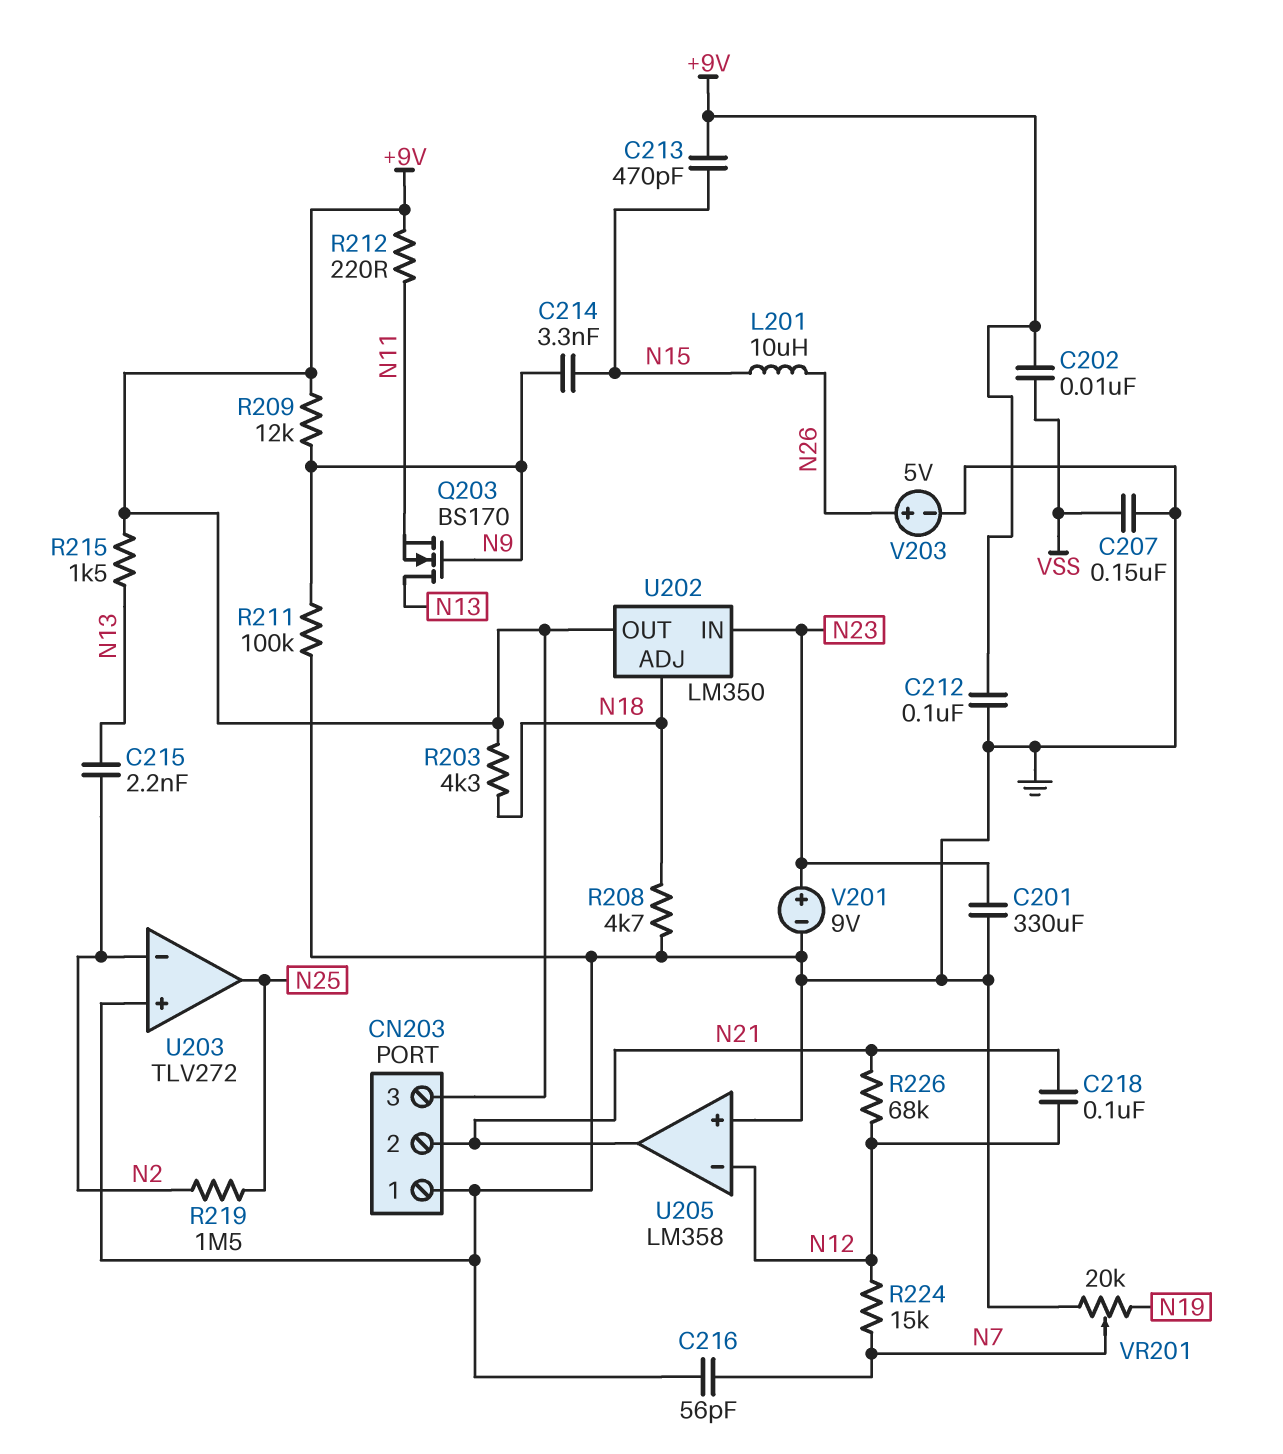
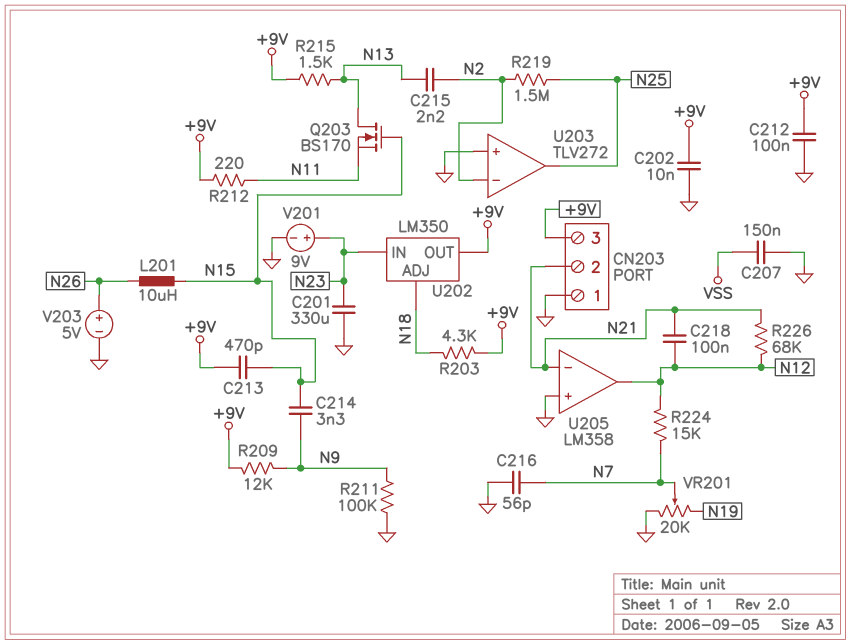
C202: 10nF (+9V, VSS) -> 10nF (+9V, GND)
Q203: NMOS BS170 (G N9, D N13, S N11) -> NMOS BS170 (G N15, D N13, S N11)
R208: 4.7k (GND, N18) -> none
U205 pin in-: N12 -> N21
U205 pin out: N21 -> N12

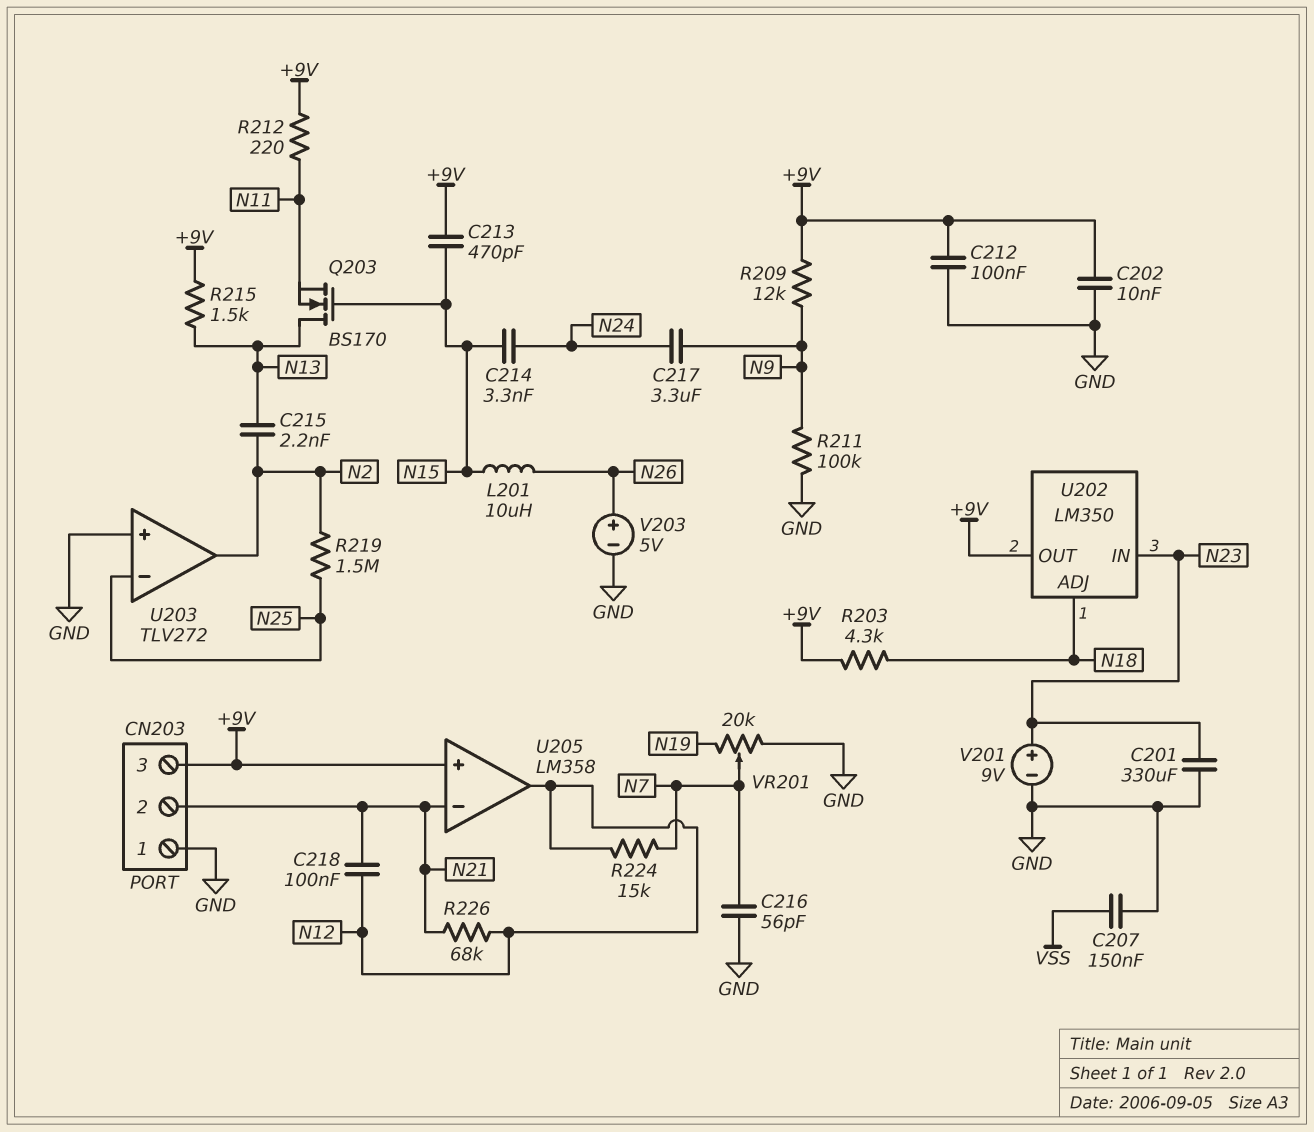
C214: 3.3nF (N9, N15) -> 3.3nF (N15, N24)
C217: none -> 3.3uF (N9, N24)
U203 pin in-: N2 -> N25
U203 pin out: N25 -> N2
U205 pin in+: GND -> +9V

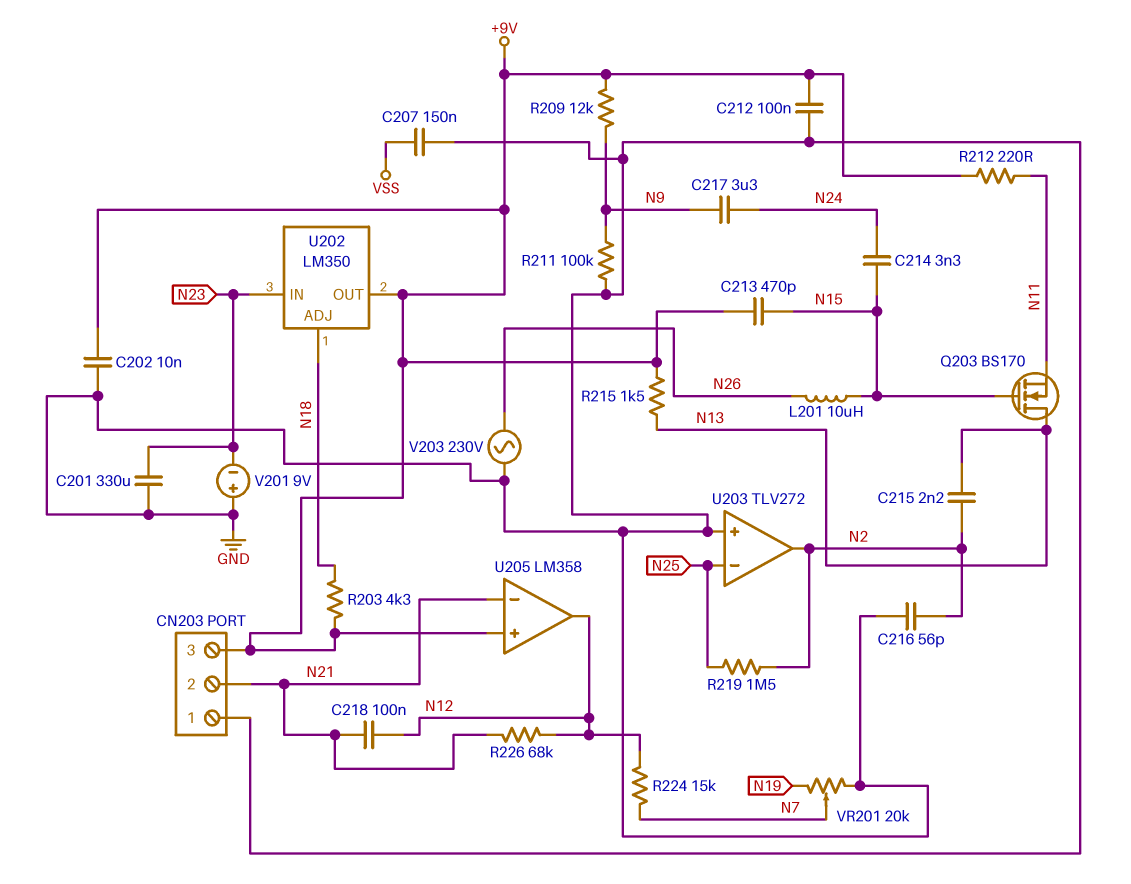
C216: 56pF (GND, N7) -> 56pF (GND, N2)
V201: 9V (plus N23, minus GND) -> 9V (plus GND, minus N23)
V203: 5V (plus N26, minus GND) -> AC 230V (GND, N26)

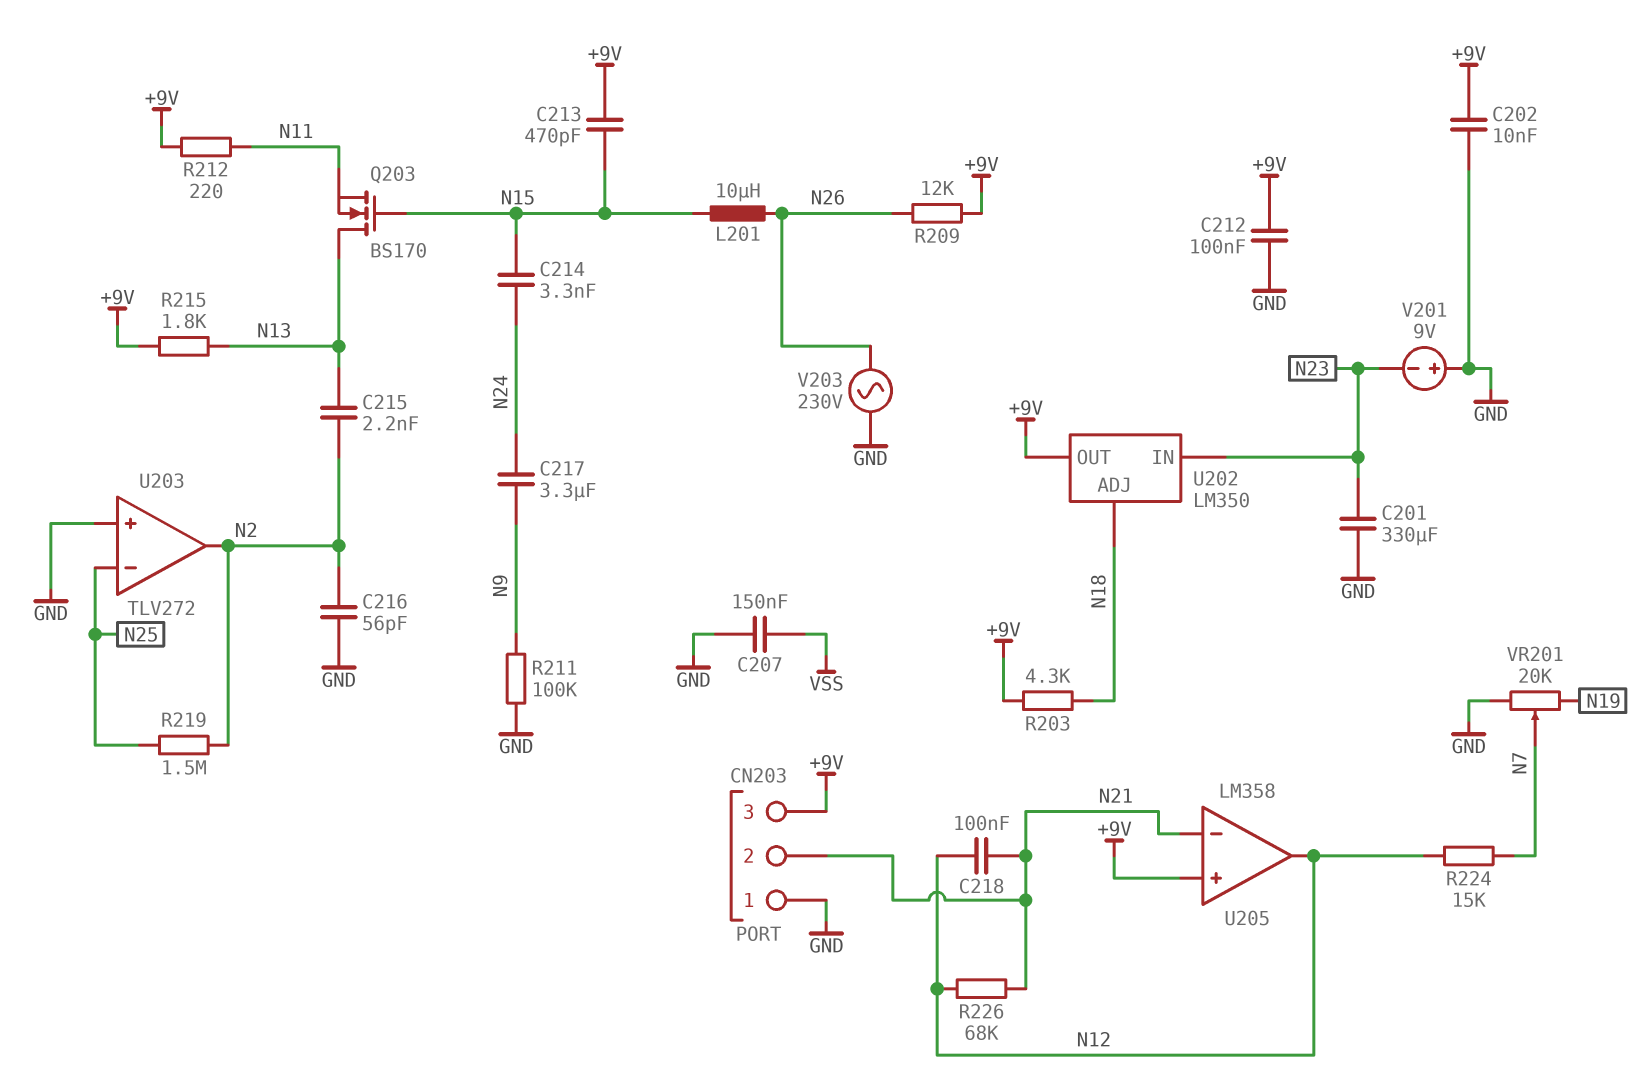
R209: 12k (+9V, N9) -> 12k (+9V, N26)
R215: 1.5k (+9V, N13) -> 1.8k (+9V, N13)

